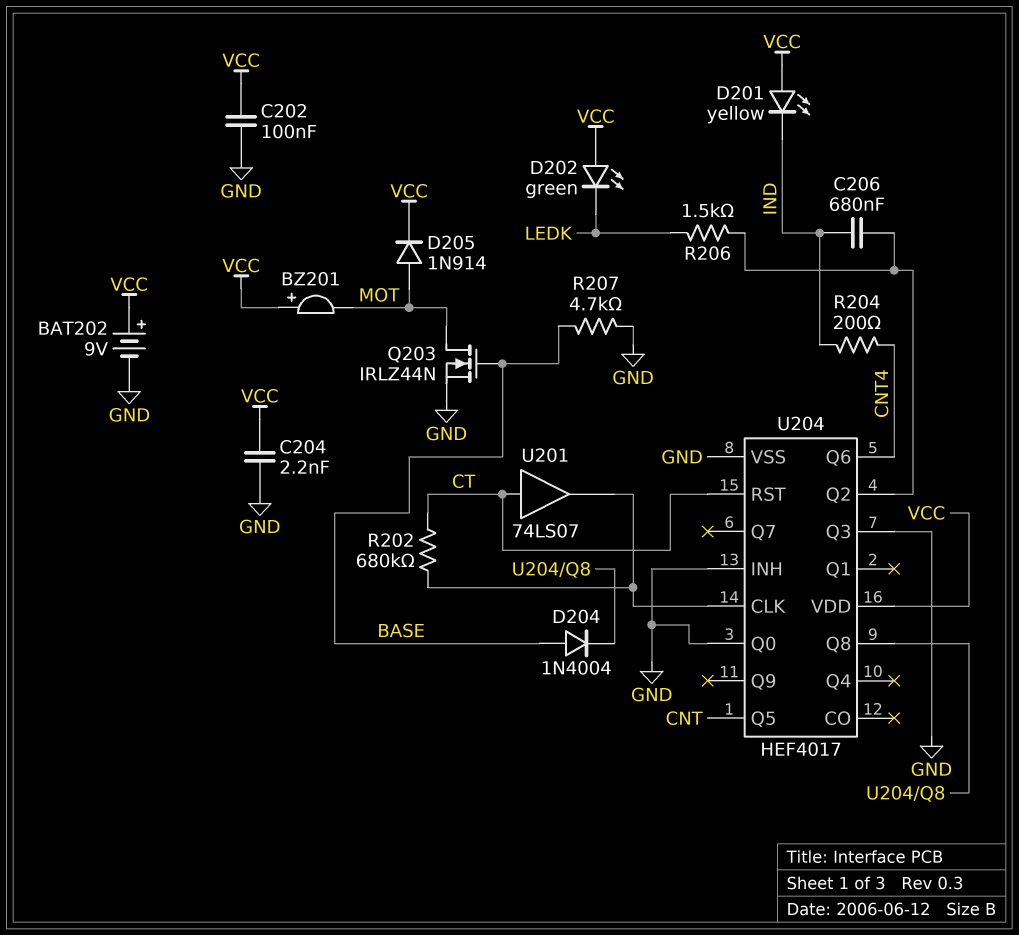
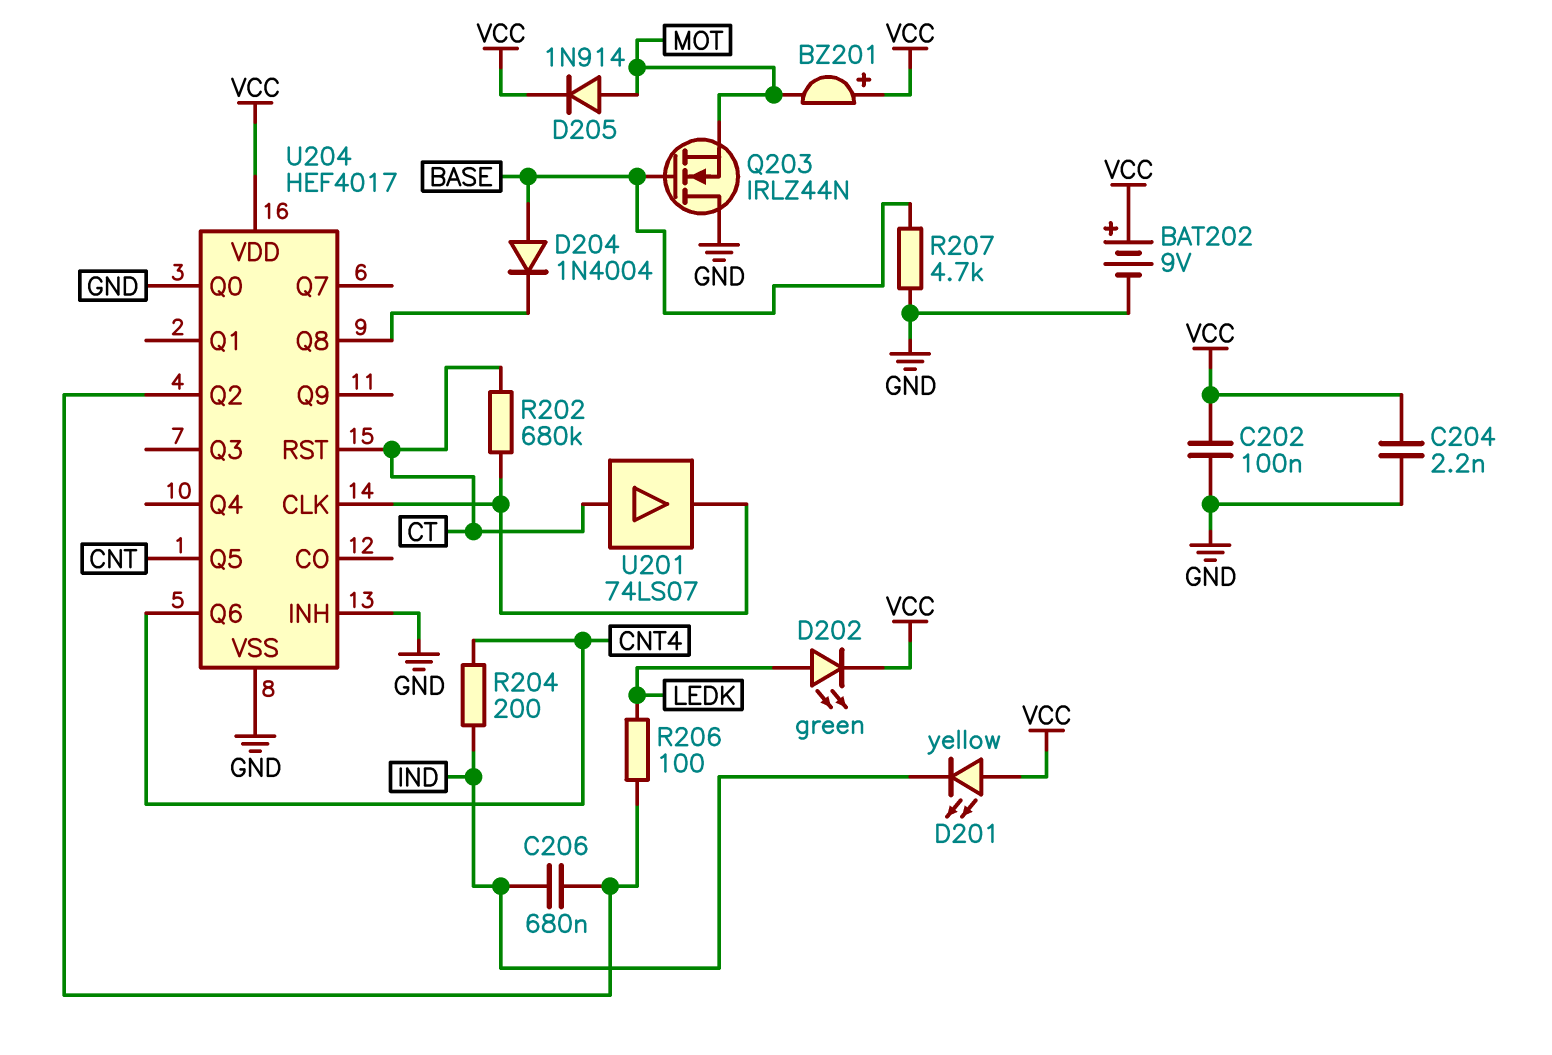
D202: LED green (A VCC, K LEDK) -> LED green (A LEDK, K VCC)
Q203: NMOS IRLZ44N (G BASE, D MOT, S GND) -> NMOS IRLZ44N (G BASE, D GND, S MOT)
R206: 1.5k (LEDK, U204/Q2) -> 100 (LEDK, U204/Q2)
U204 pin Q3: GND -> none

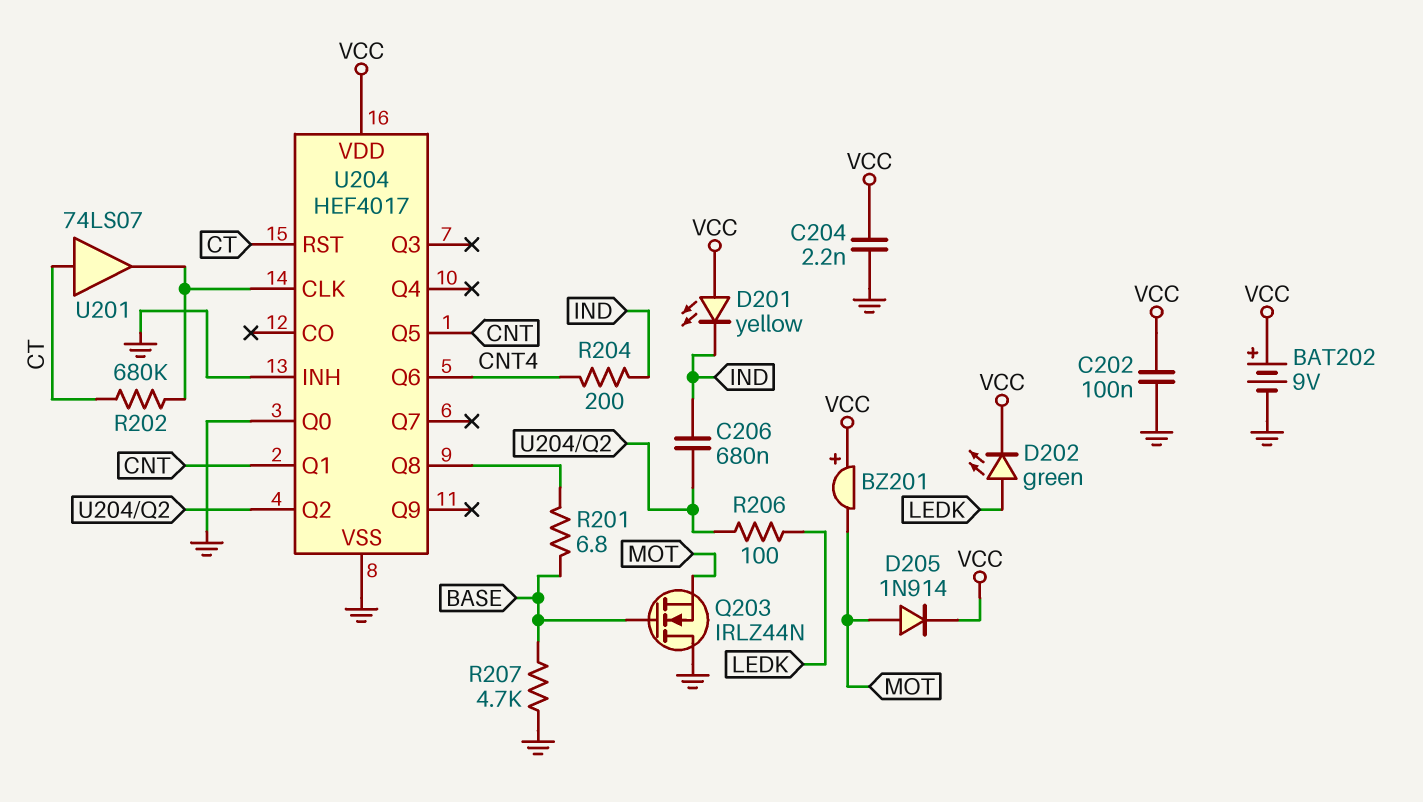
D204: diode 1N4004 (A BASE, K U204/Q8) -> none
R201: none -> 6.8 (BASE, U204/Q8)
U204 pin Q1: none -> CNT

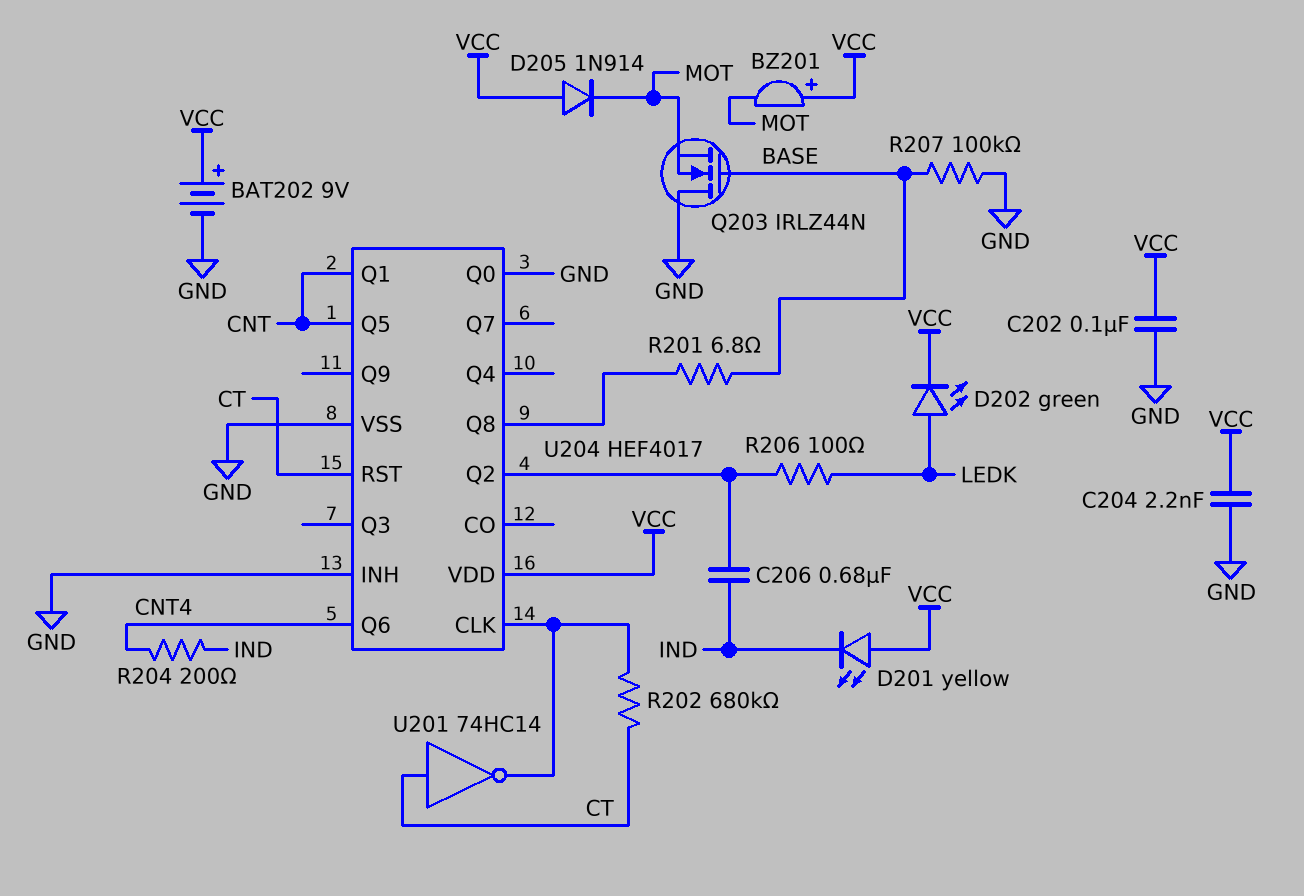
D205: diode 1N914 (A MOT, K VCC) -> diode 1N914 (A VCC, K MOT)
R207: 4.7k (BASE, GND) -> 100k (BASE, GND)
U201: buffer 74LS07 (in CT, out U204/CLK) -> NOT 74HC14 (in CT, out U204/CLK)

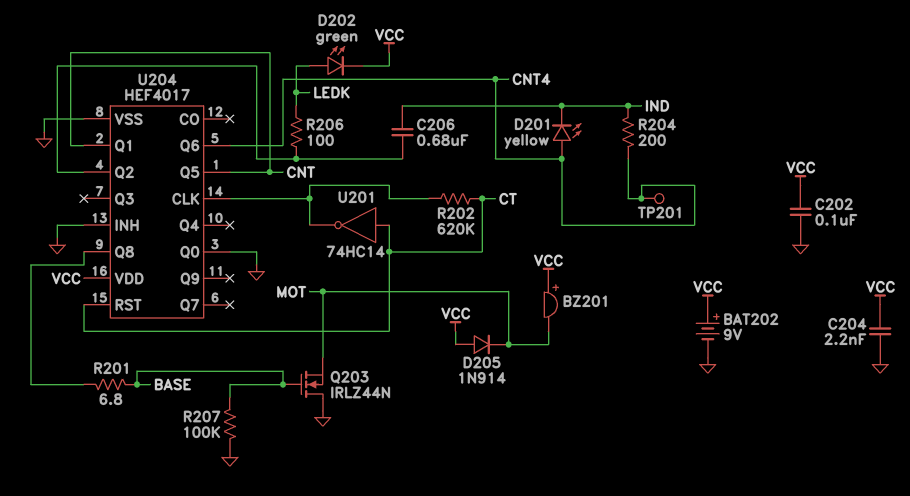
D201: LED yellow (A VCC, K IND) -> LED yellow (A CNT4, K IND)
R202: 680k (CT, U204/CLK) -> 620k (CT, U204/CLK)
TP201: none -> test point (CNT4)

